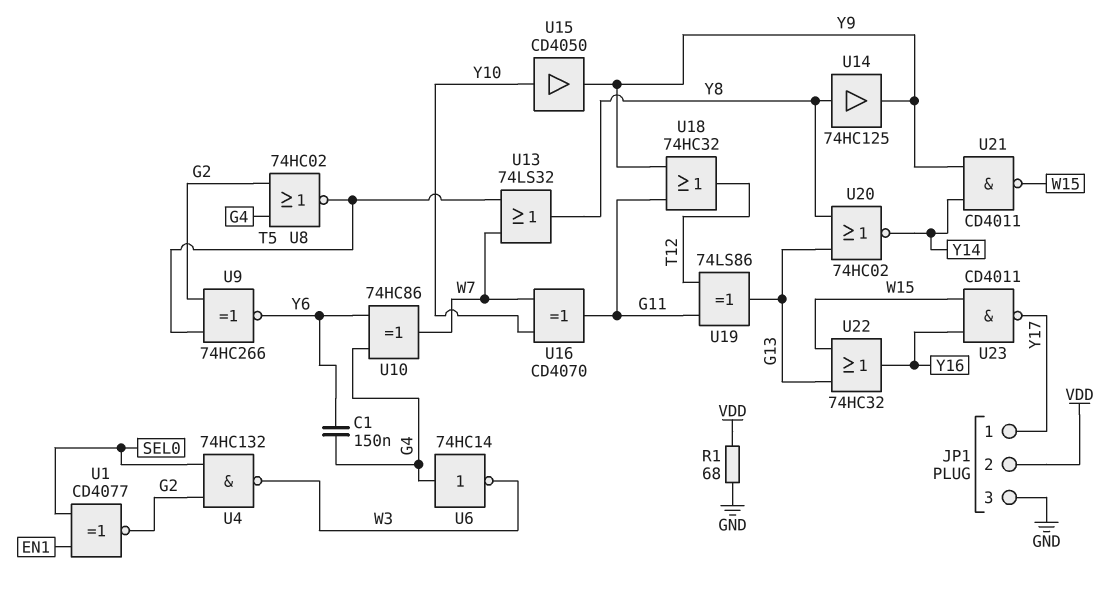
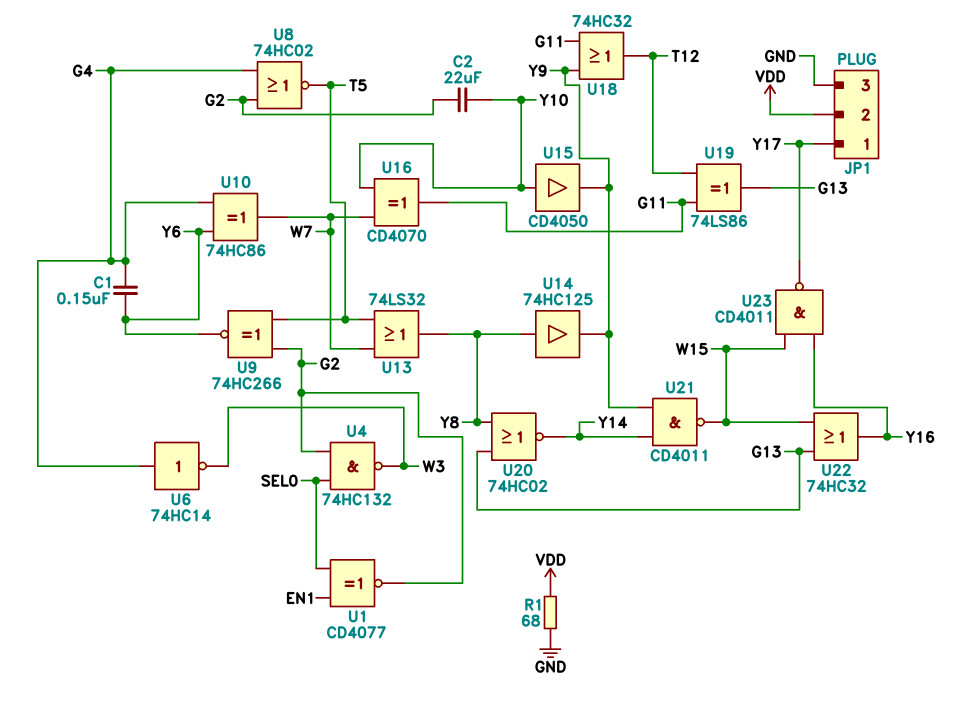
C2: none -> 22uF (G2, Y10)

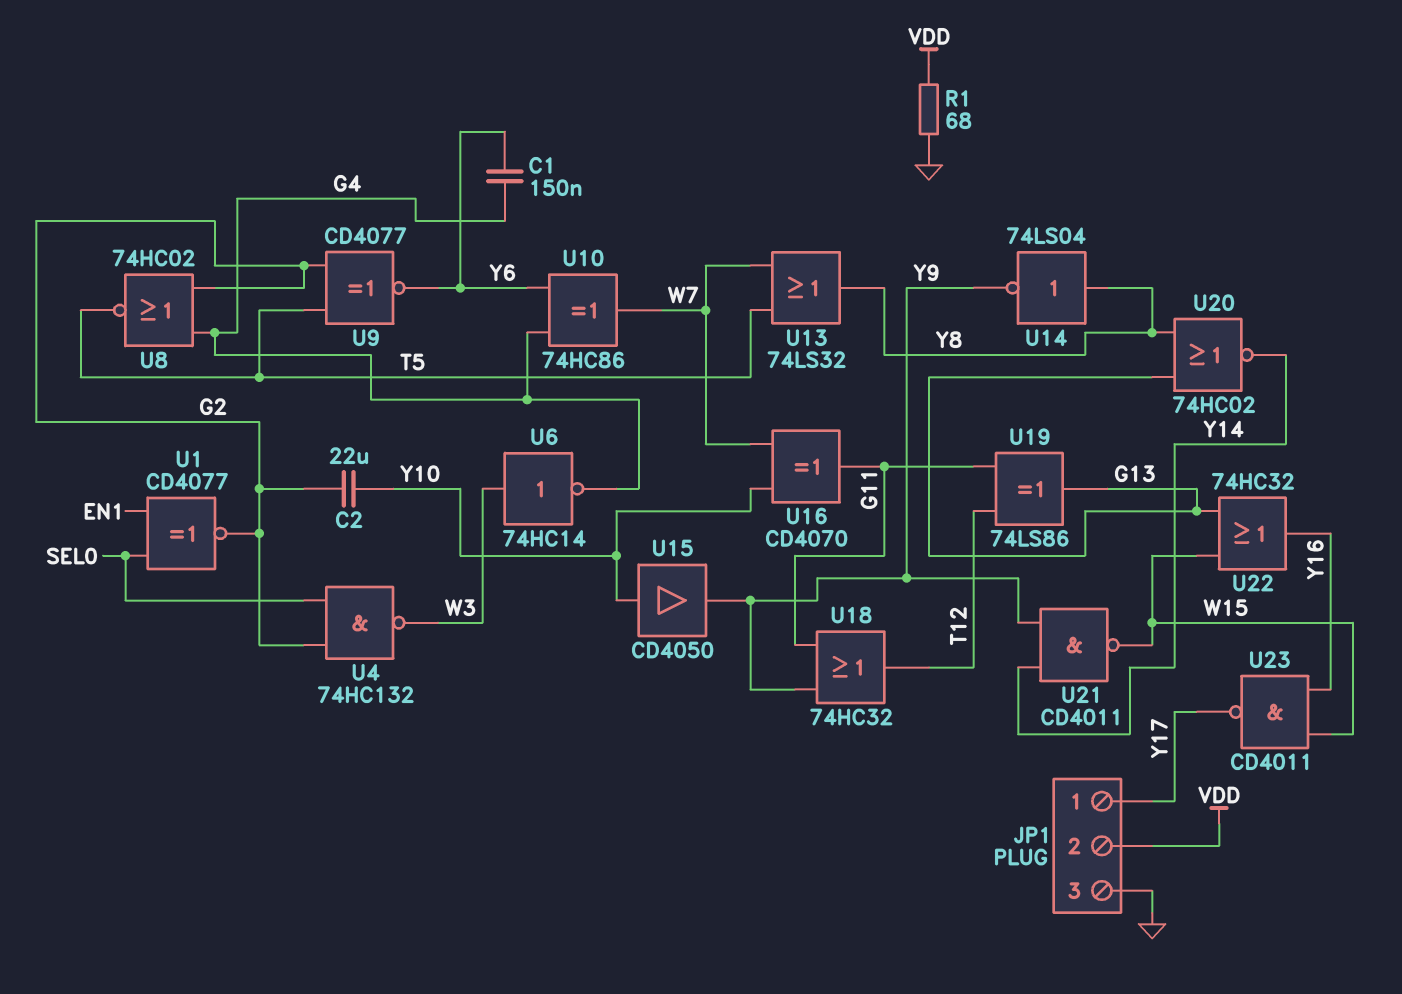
U6: NOT 74HC14 (in G4, out W3) -> NOT 74HC14 (in W3, out G4)
U9: XNOR 74HC266 (in G2, in T5, out Y6) -> XNOR CD4077 (in G2, in T5, out Y6)
U14: buffer 74HC125 (in Y8, out Y9) -> NOT 74LS04 (in Y8, out Y9)

